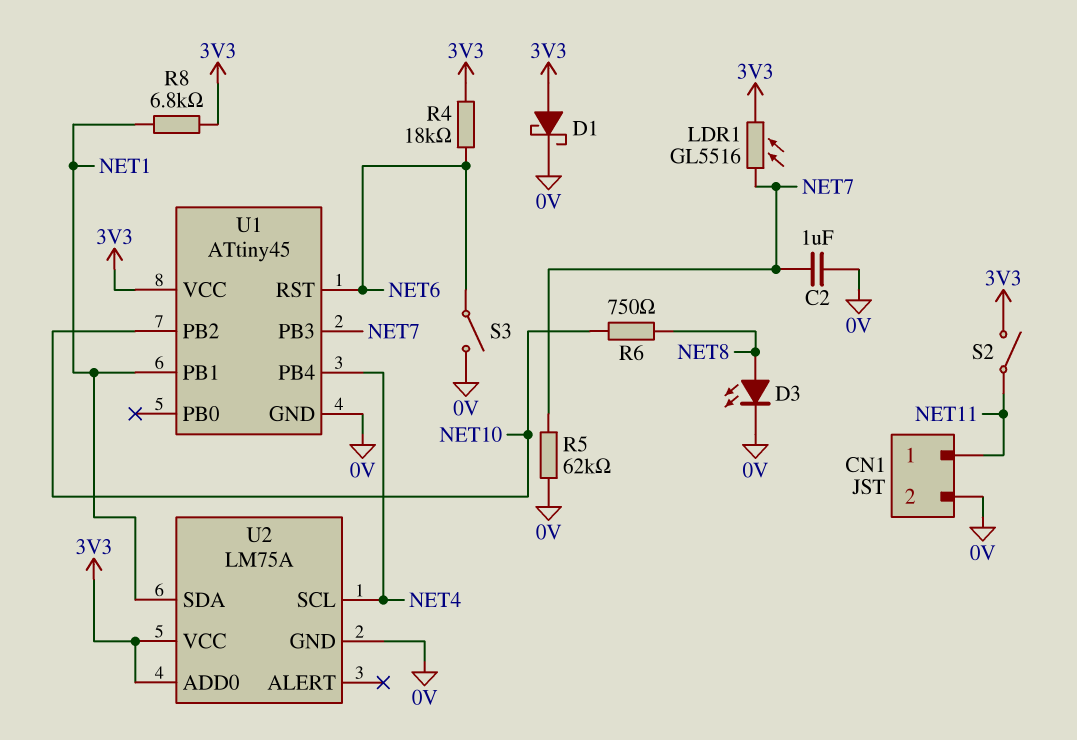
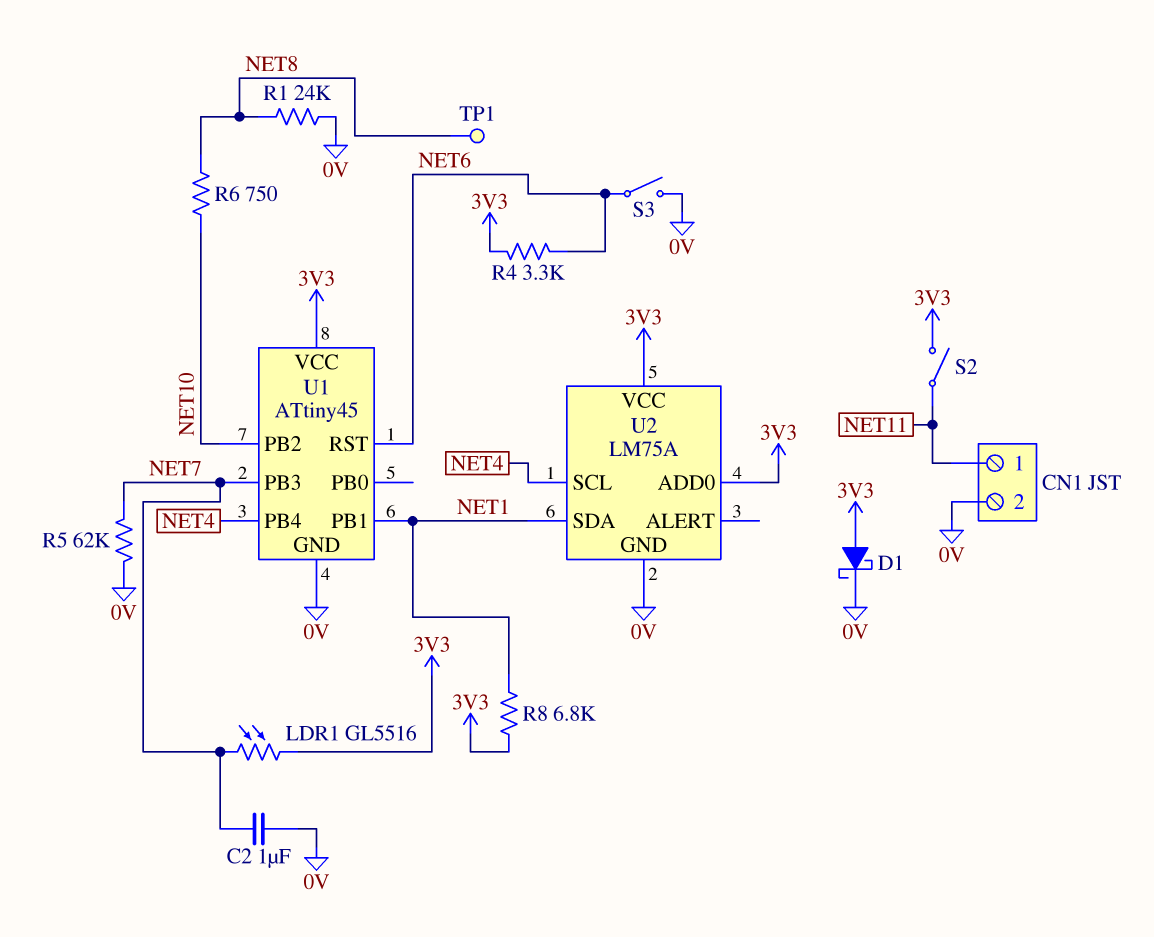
D3: LED (A NET8, K 0V) -> none
R1: none -> 24k (0V, NET8)
R4: 18k (3V3, NET6) -> 3.3k (3V3, NET6)
TP1: none -> test point (NET8)

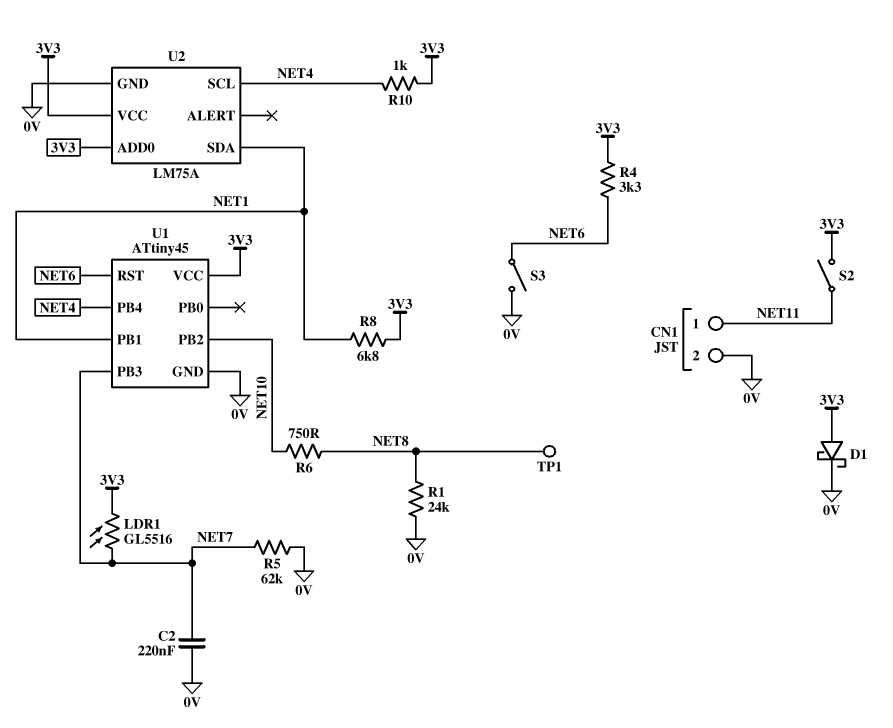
C2: 1uF (0V, NET7) -> 220nF (0V, NET7)
R10: none -> 1k (3V3, NET4)

